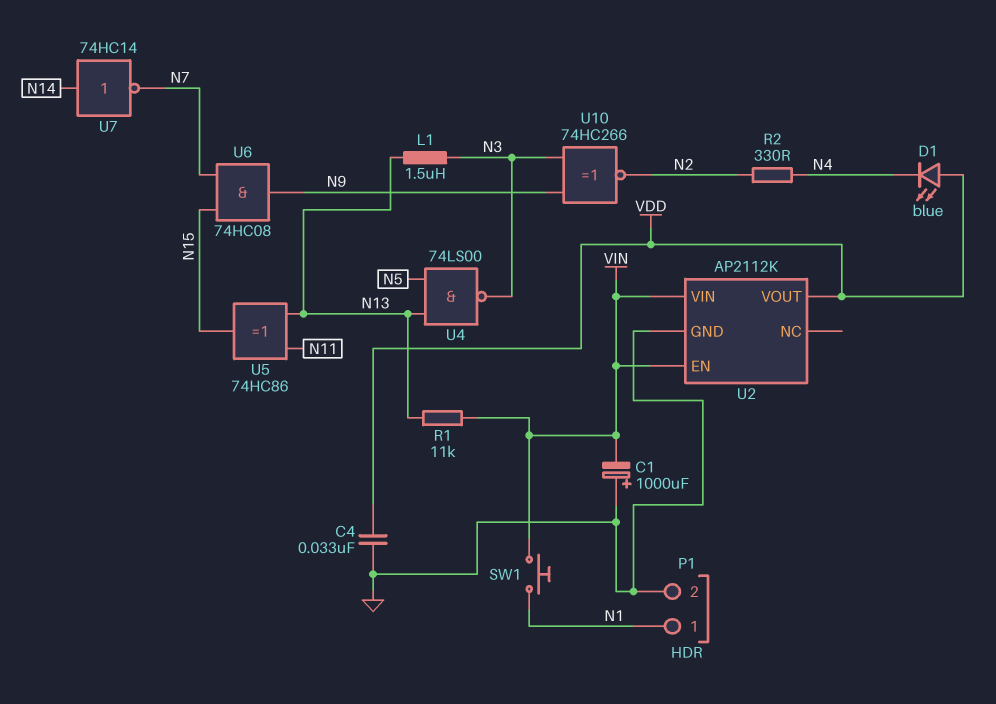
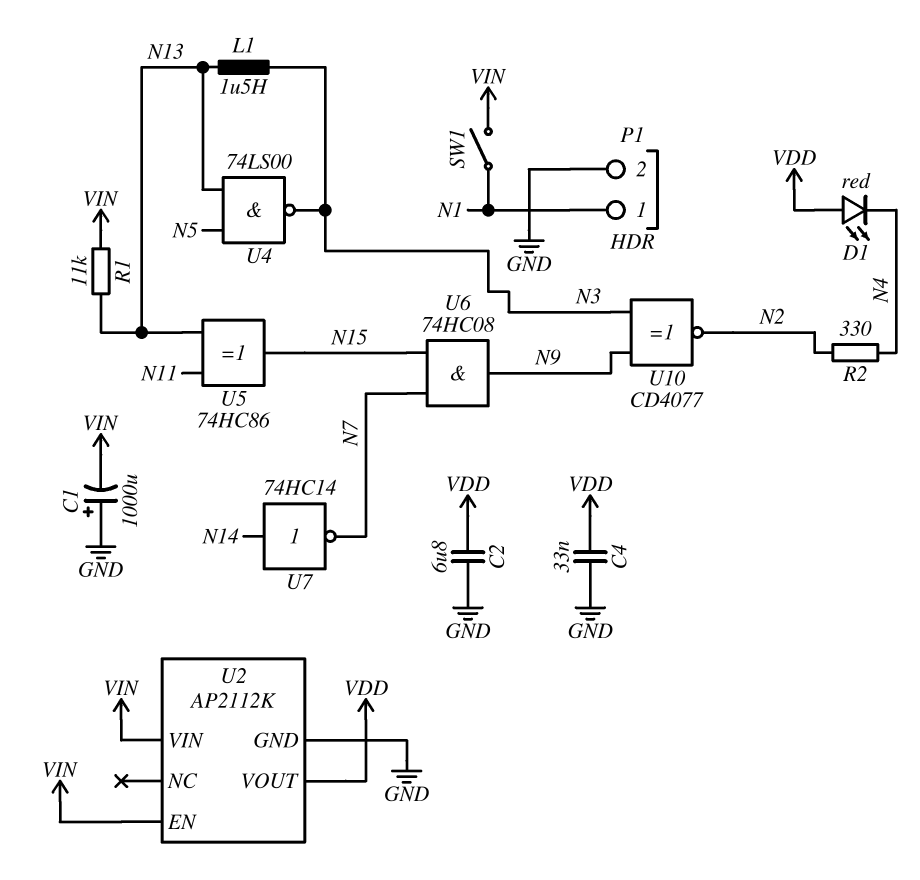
C2: none -> 6.8uF (GND, VDD)
D1: LED blue (A VDD, K N4) -> LED red (A VDD, K N4)
SW1: button (N1, VIN) -> switch (N1, VIN)
U10: XNOR 74HC266 (in N3, in N9, out N2) -> XNOR CD4077 (in N3, in N9, out N2)

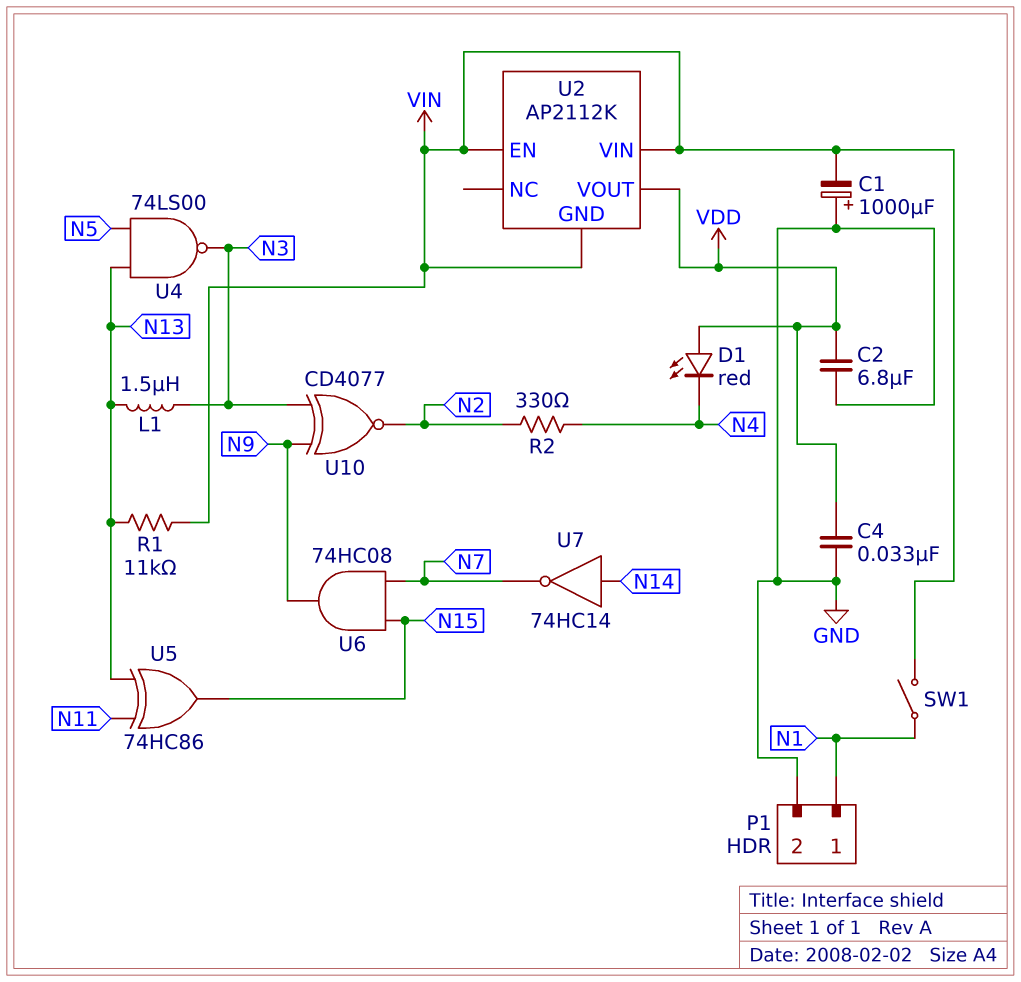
U2 pin GND: GND -> VIN

